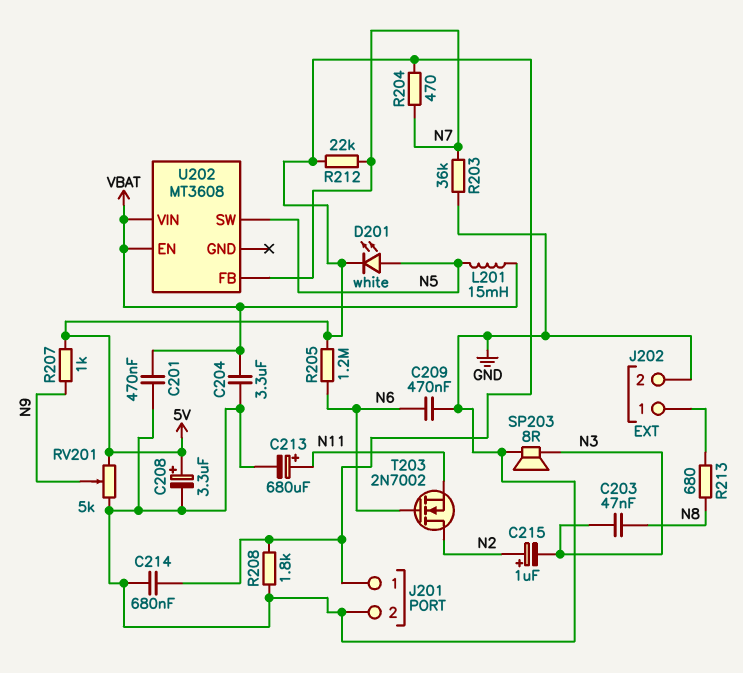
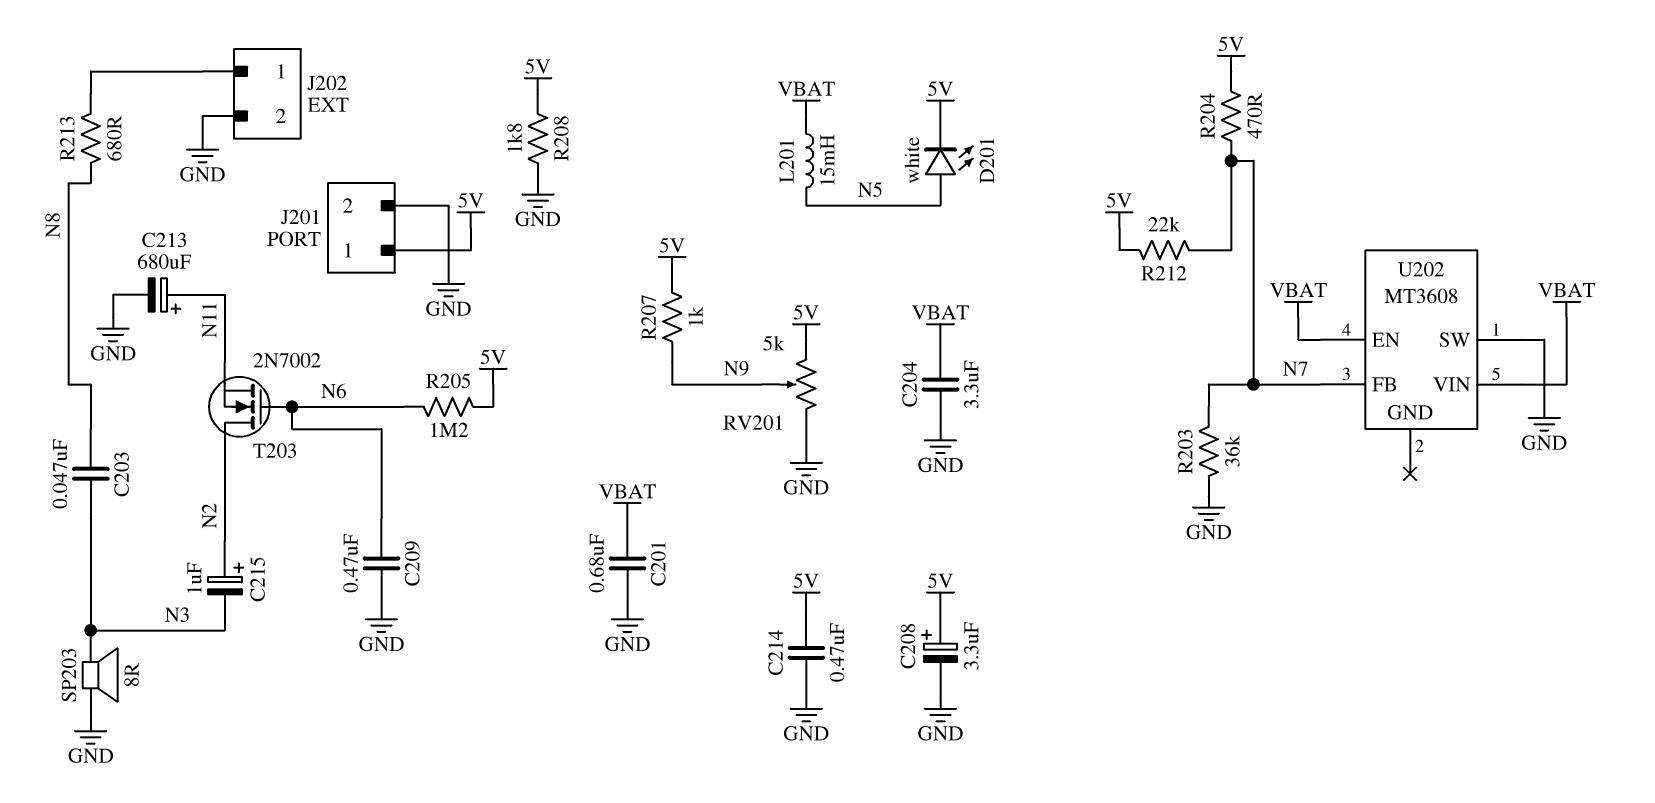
C201: 470nF (GND, VBAT) -> 680nF (GND, VBAT)
C214: 680nF (5V, GND) -> 470nF (5V, GND)
U202 pin SW: N5 -> GND

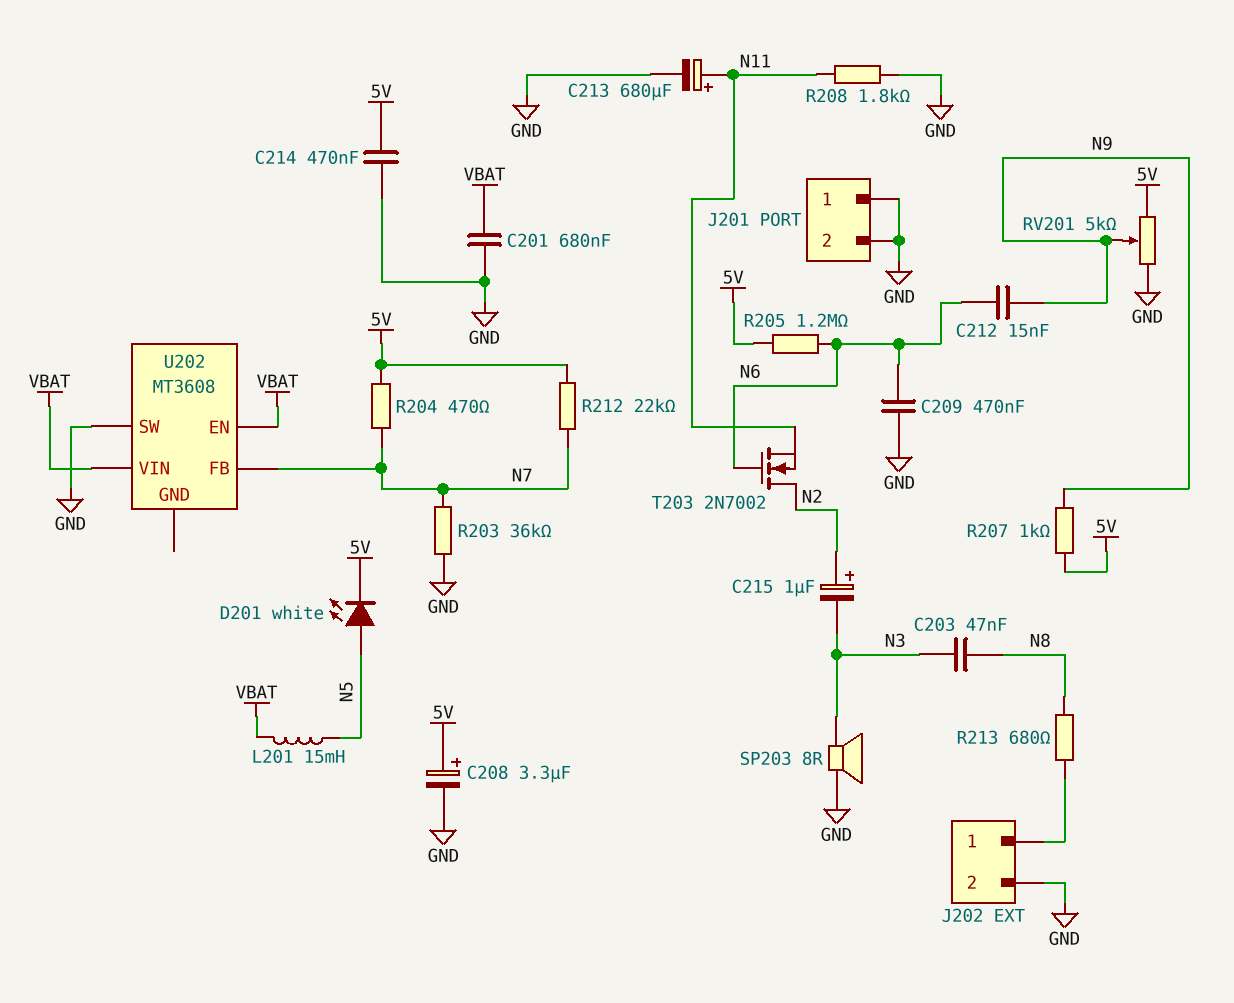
C204: 3.3uF (GND, VBAT) -> none
C212: none -> 15nF (N6, N9)
J201 pin 1: 5V -> GND
R208: 1.8k (5V, GND) -> 1.8k (GND, N11)

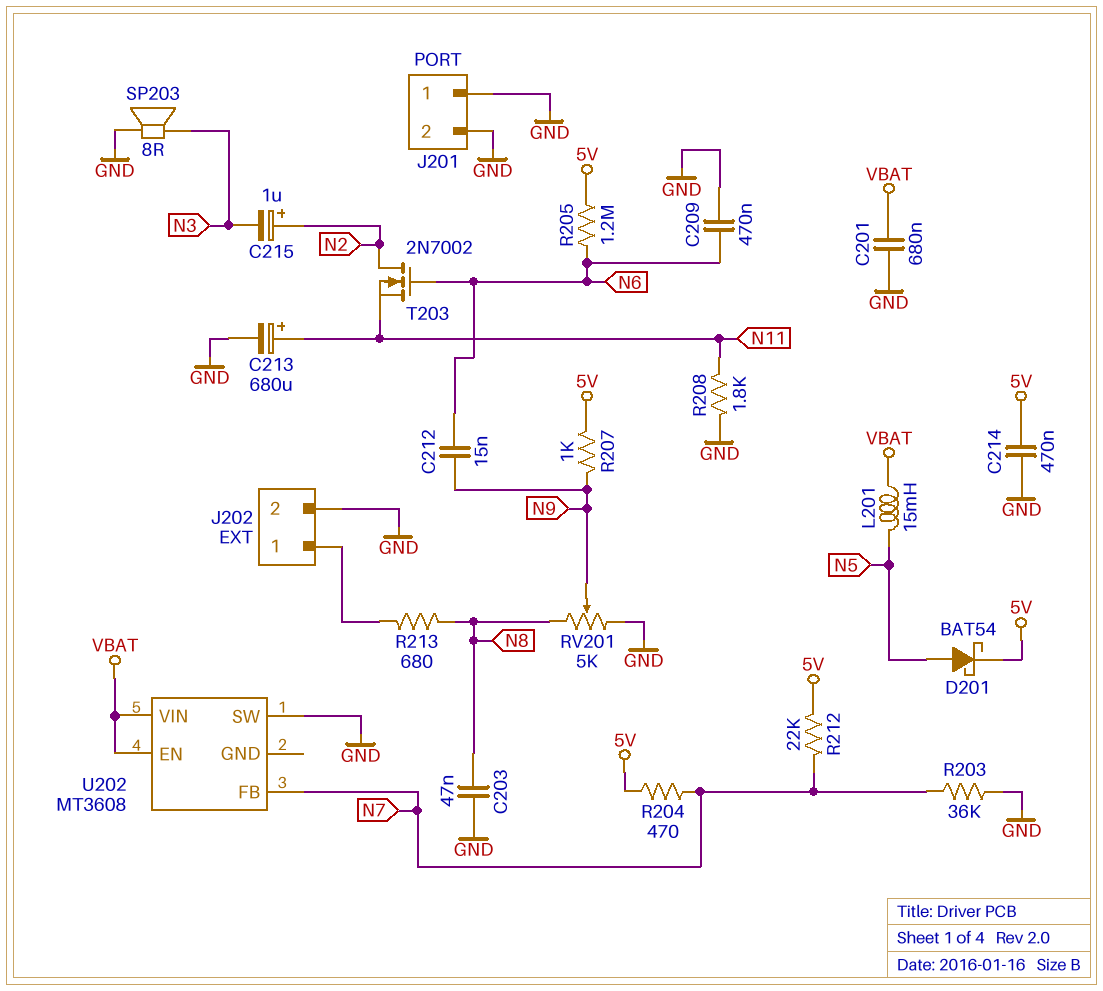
C203: 47nF (N3, N8) -> 47nF (GND, N8)
C208: 3.3uF (plus 5V, minus GND) -> none
D201: LED white (A N5, K 5V) -> schottky BAT54 (A N5, K 5V)
RV201: 5k (5V, GND, wiper N9) -> 5k (GND, N8, wiper N9)

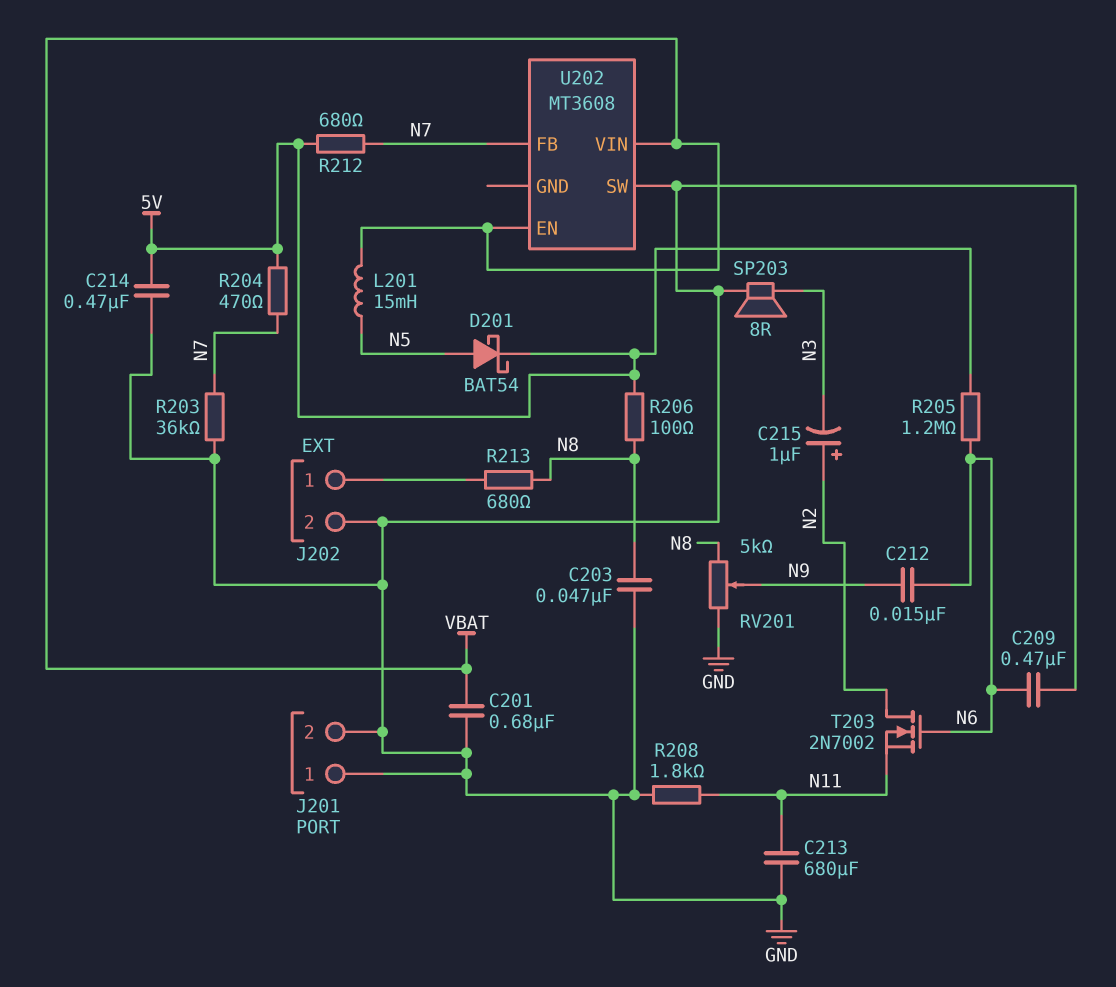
C213: 680uF (plus N11, minus GND) -> 680uF (GND, N11)
R206: none -> 100 (5V, N8)
R207: 1k (5V, N9) -> none
R212: 22k (5V, N7) -> 680 (5V, N7)

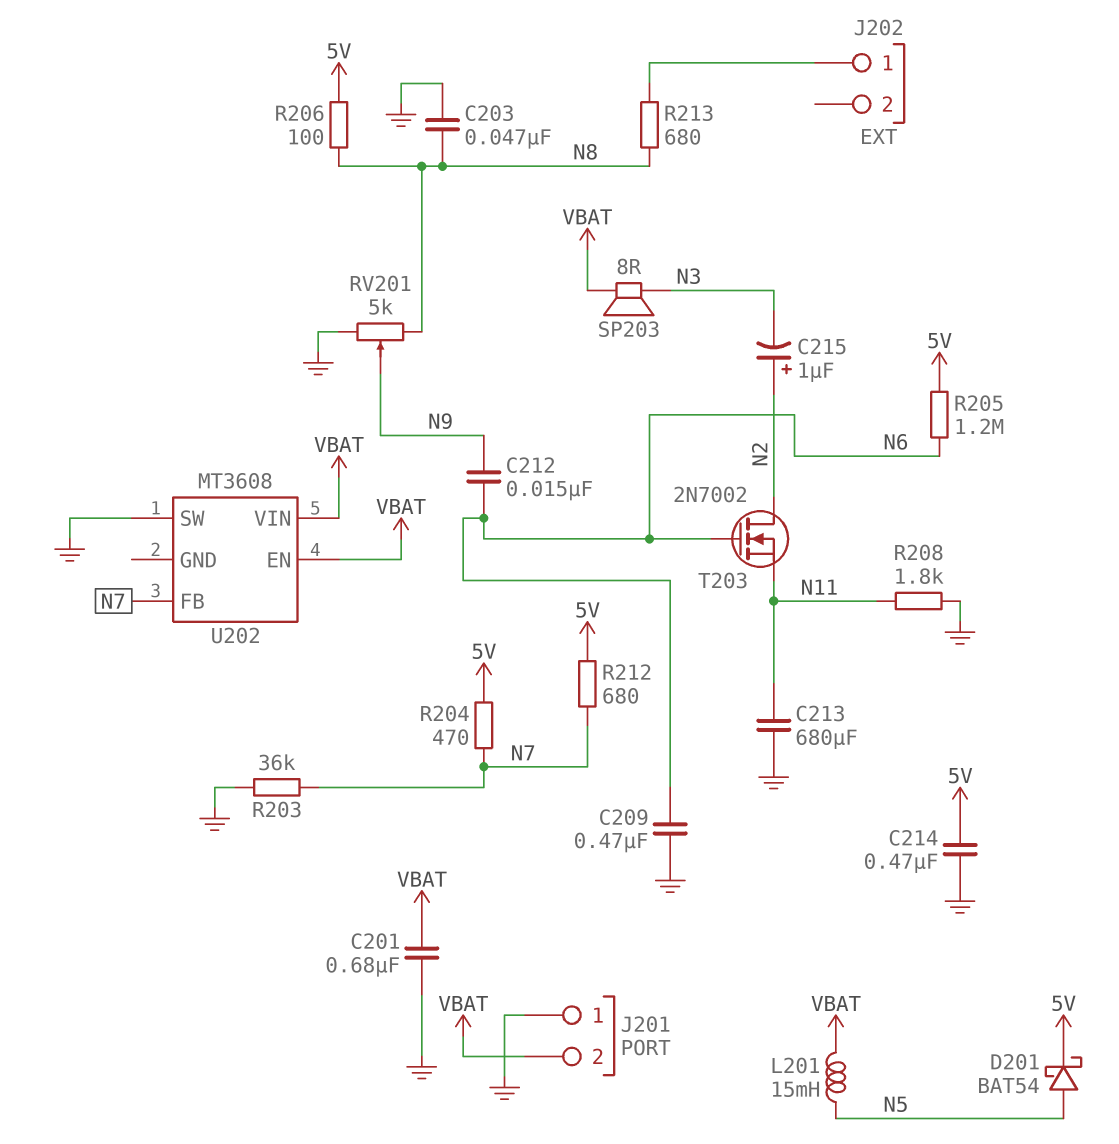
J201 pin 2: GND -> VBAT
J202 pin 2: GND -> none
SP203: speaker 8R (GND, N3) -> speaker 8R (N3, VBAT)

